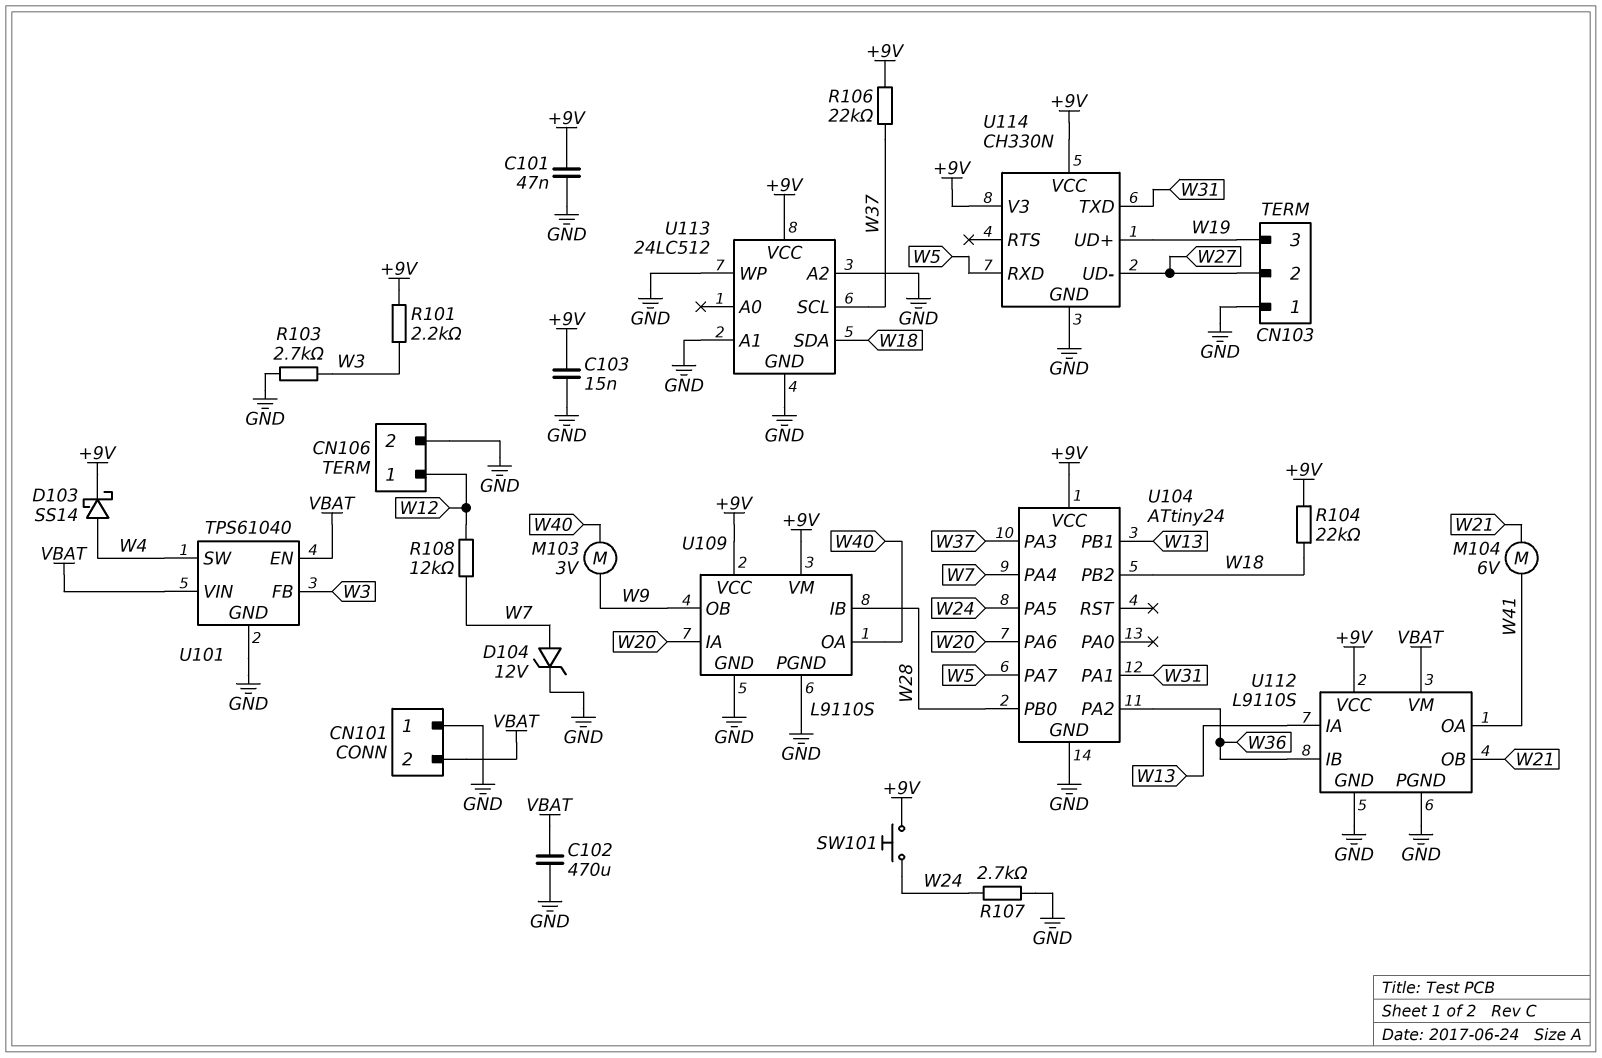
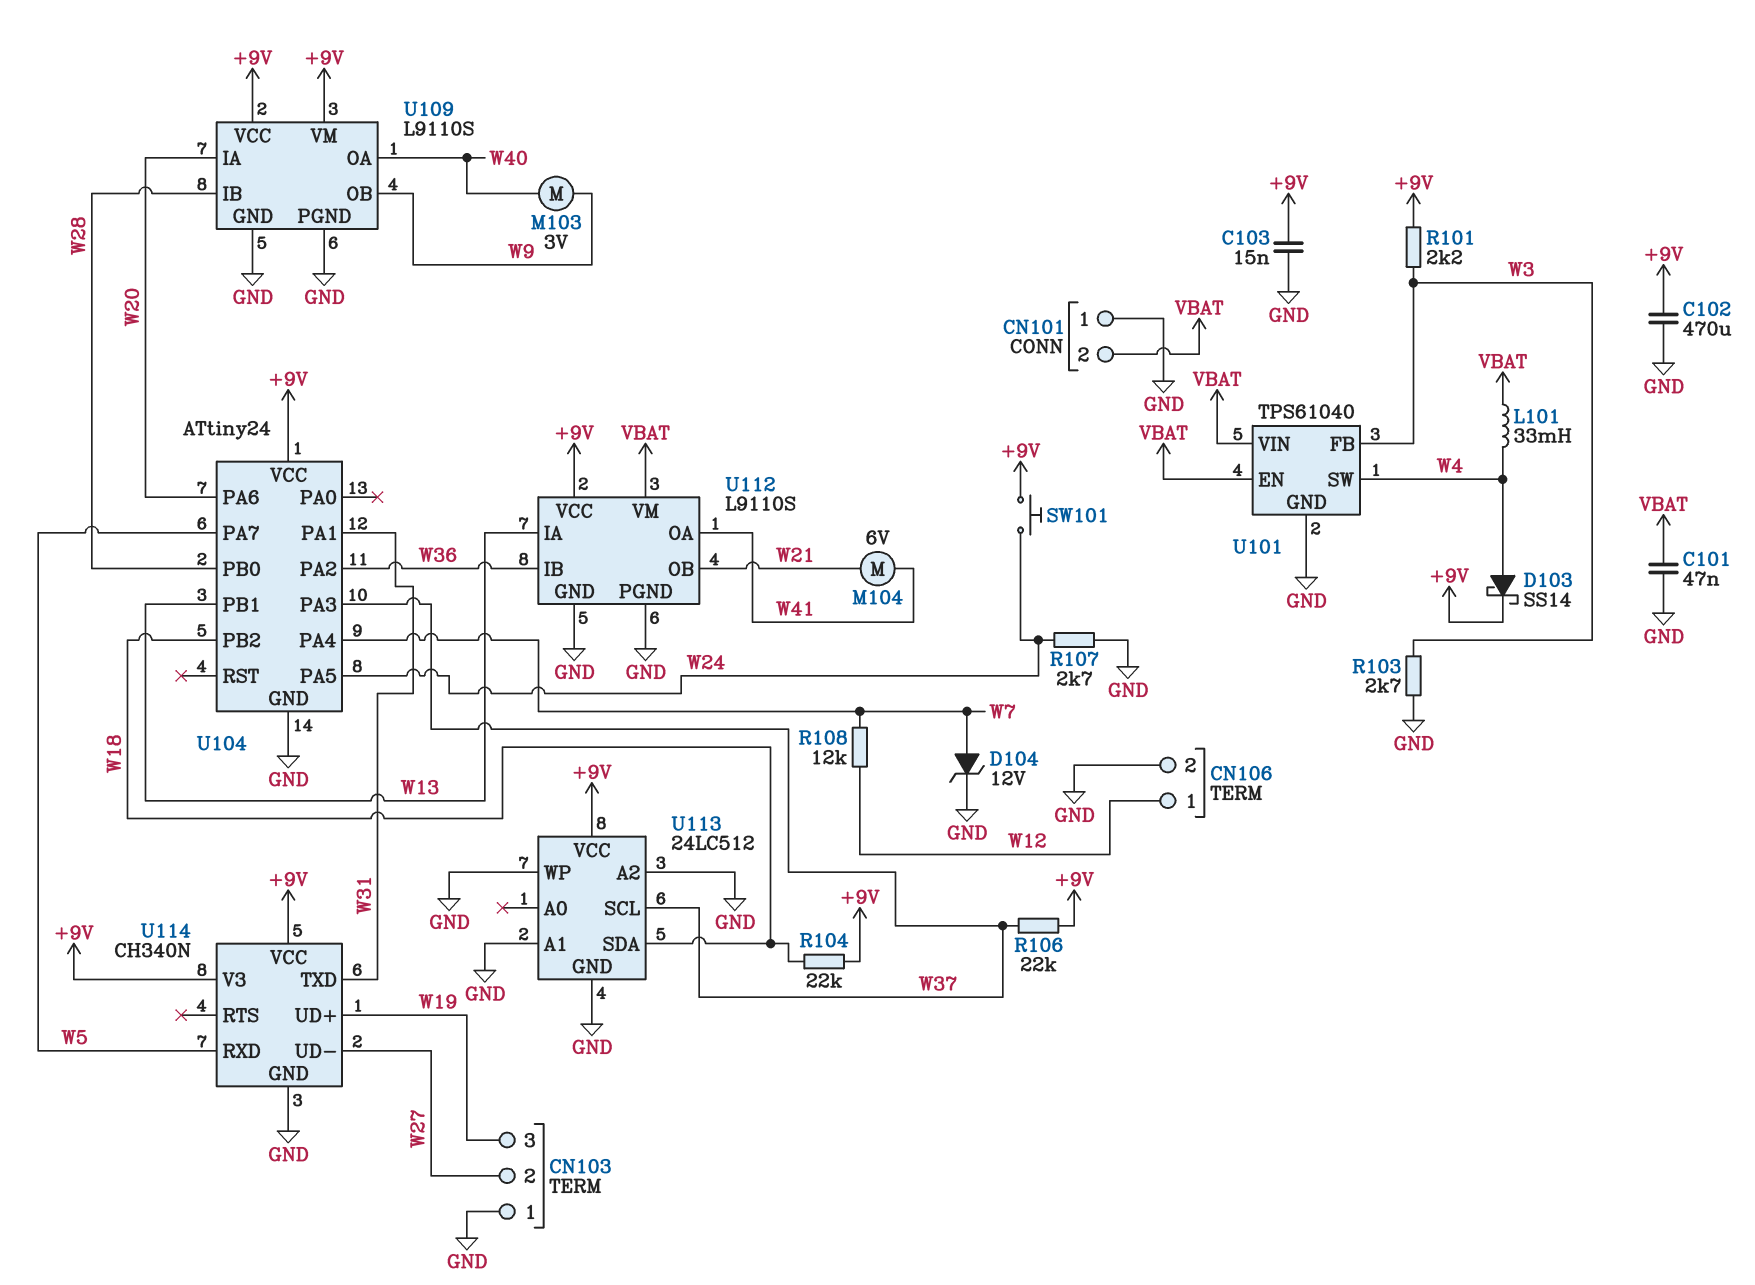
C101: 47nF (+9V, GND) -> 47nF (GND, VBAT)
C102: 470uF (GND, VBAT) -> 470uF (+9V, GND)
L101: none -> 33mH (VBAT, W4)
U114: CH330N -> CH340N

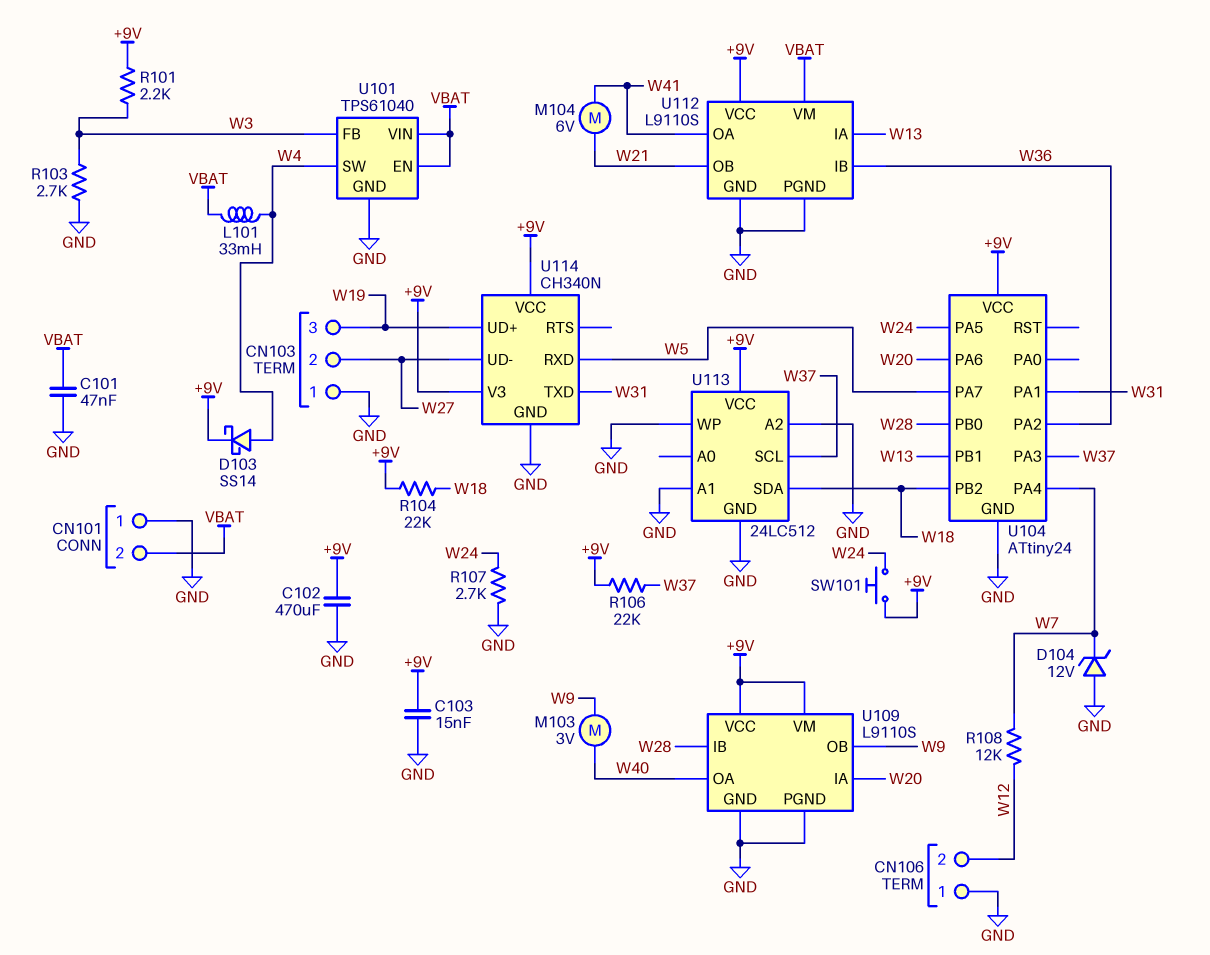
CN106 pin 1: W12 -> GND
CN106 pin 2: GND -> W12
D104: zener 12V (A W7, K GND) -> zener 12V (A GND, K W7)

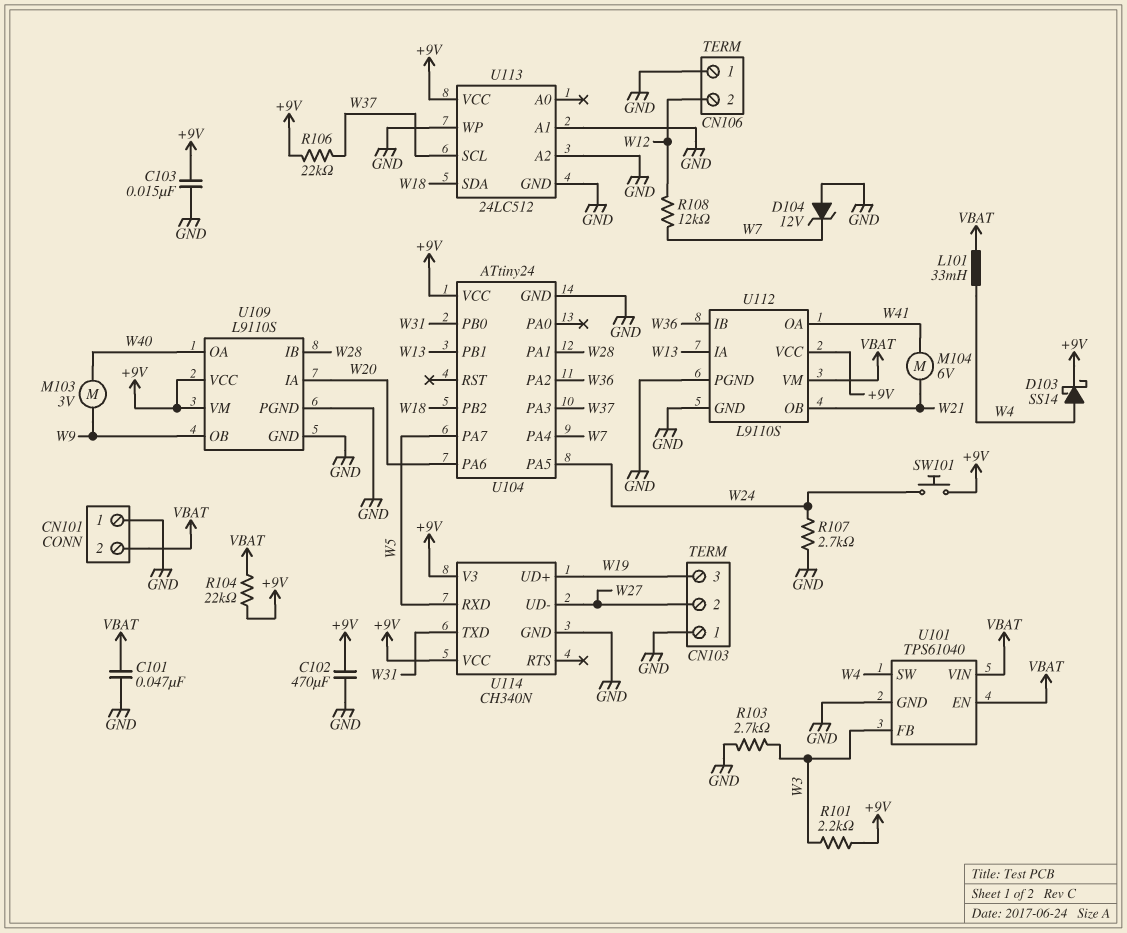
R104: 22k (+9V, W18) -> 22k (+9V, VBAT)
U104 pin PA1: W31 -> W28
U104 pin PB0: W28 -> W31

